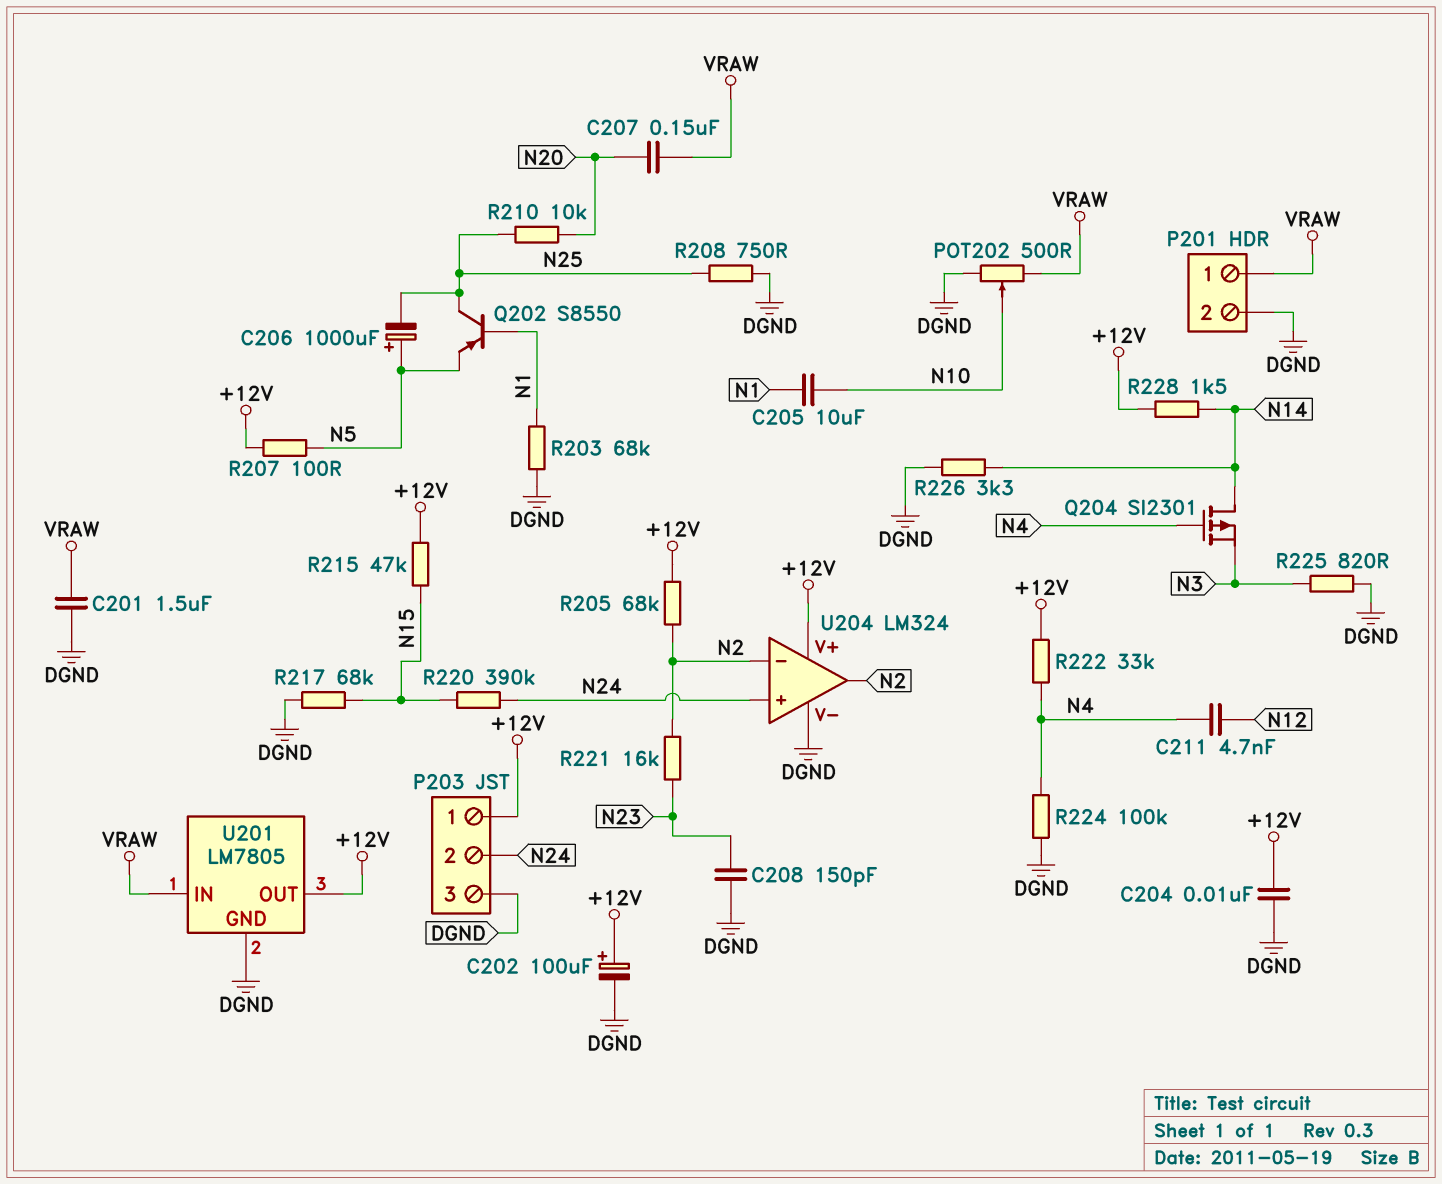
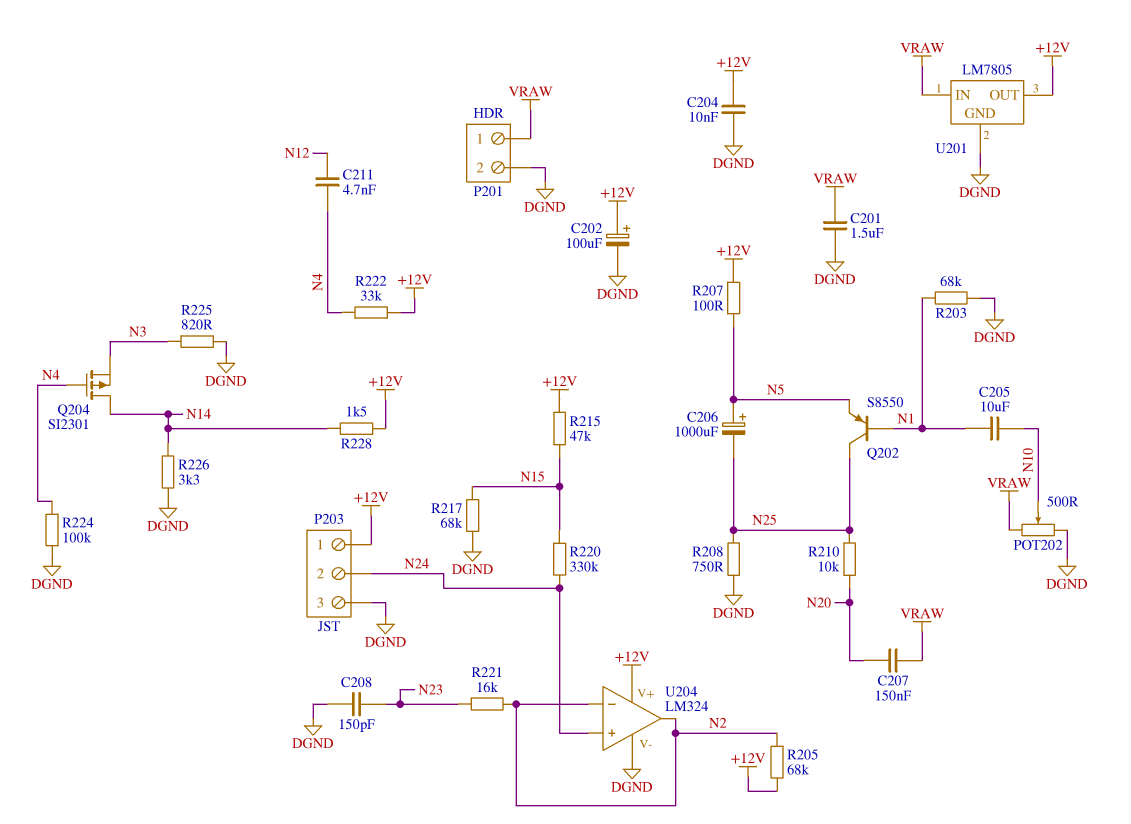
R220: 390k (N15, N24) -> 330k (N15, N24)

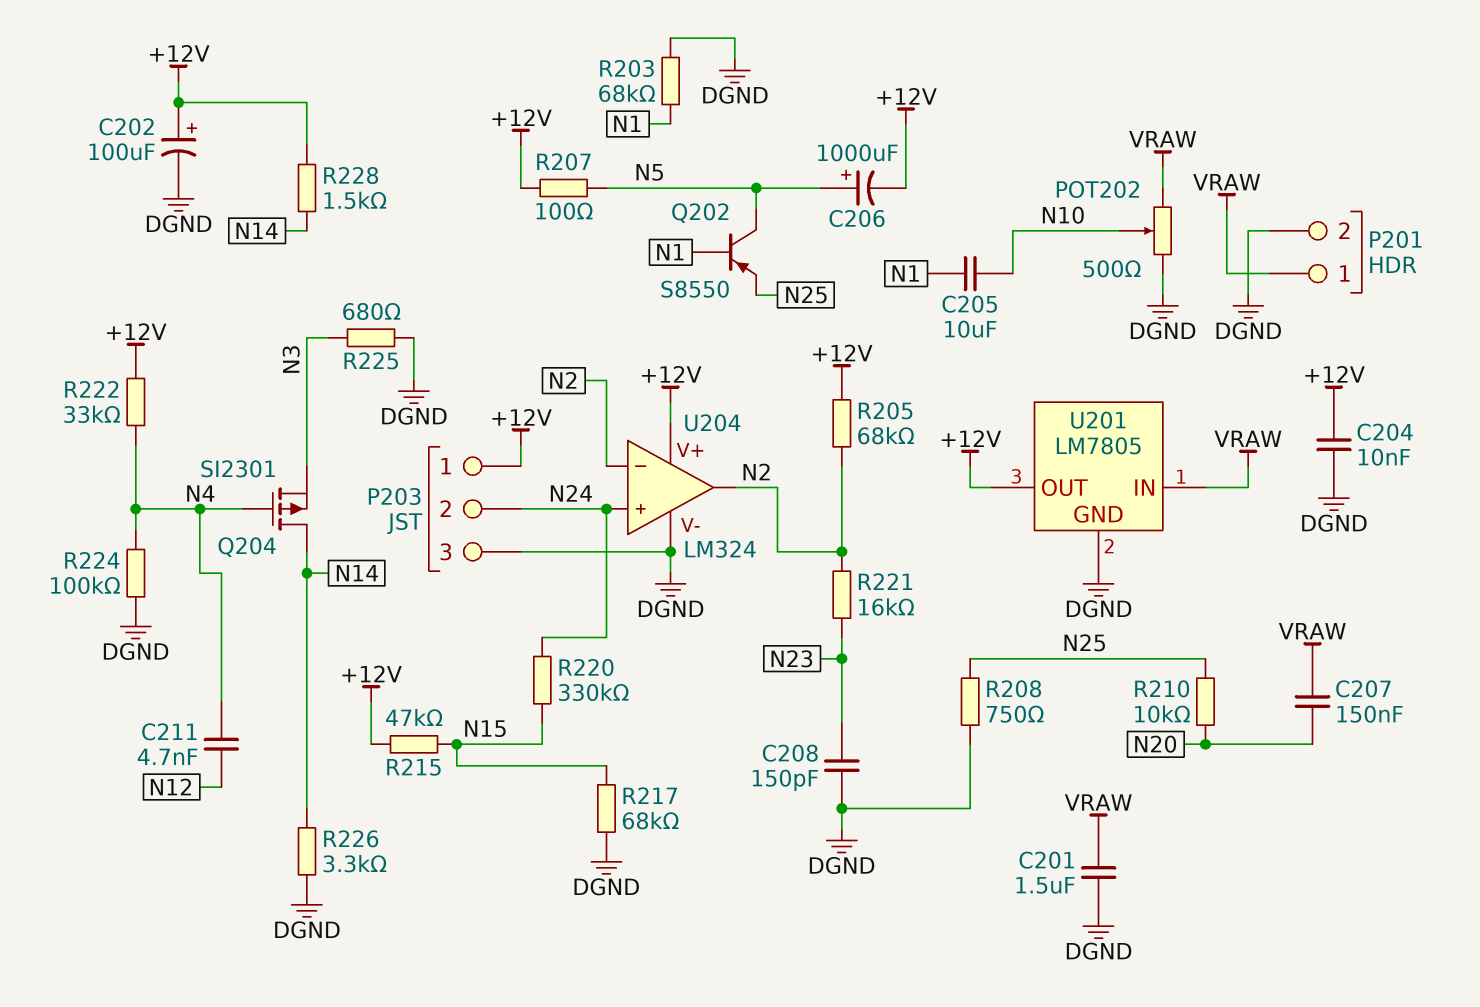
C206: 1000uF (plus N5, minus N25) -> 1000uF (plus N5, minus +12V)
Q202: PNP S8550 (B N1, C N25, E N5) -> PNP S8550 (B N1, C N5, E N25)
R225: 820 (DGND, N3) -> 680 (DGND, N3)

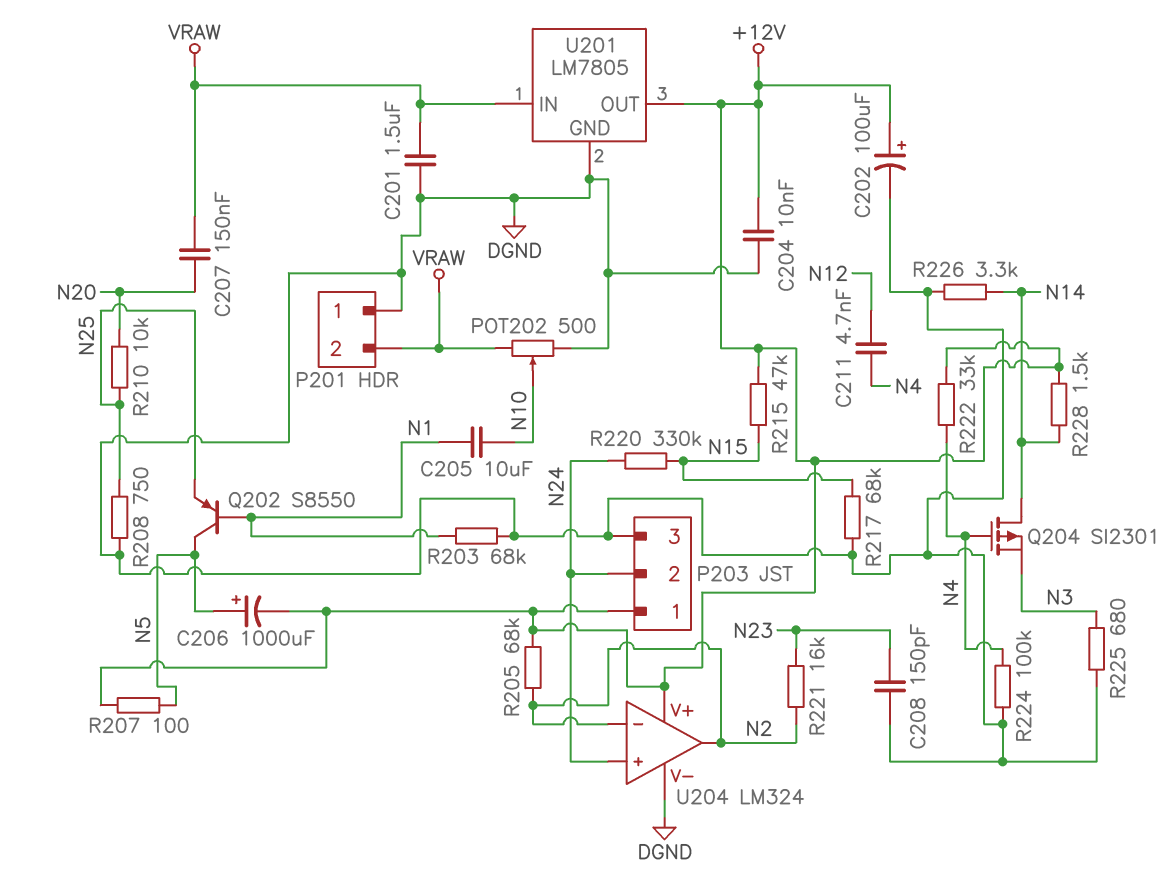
P201 pin 1: VRAW -> DGND
P201 pin 2: DGND -> VRAW

